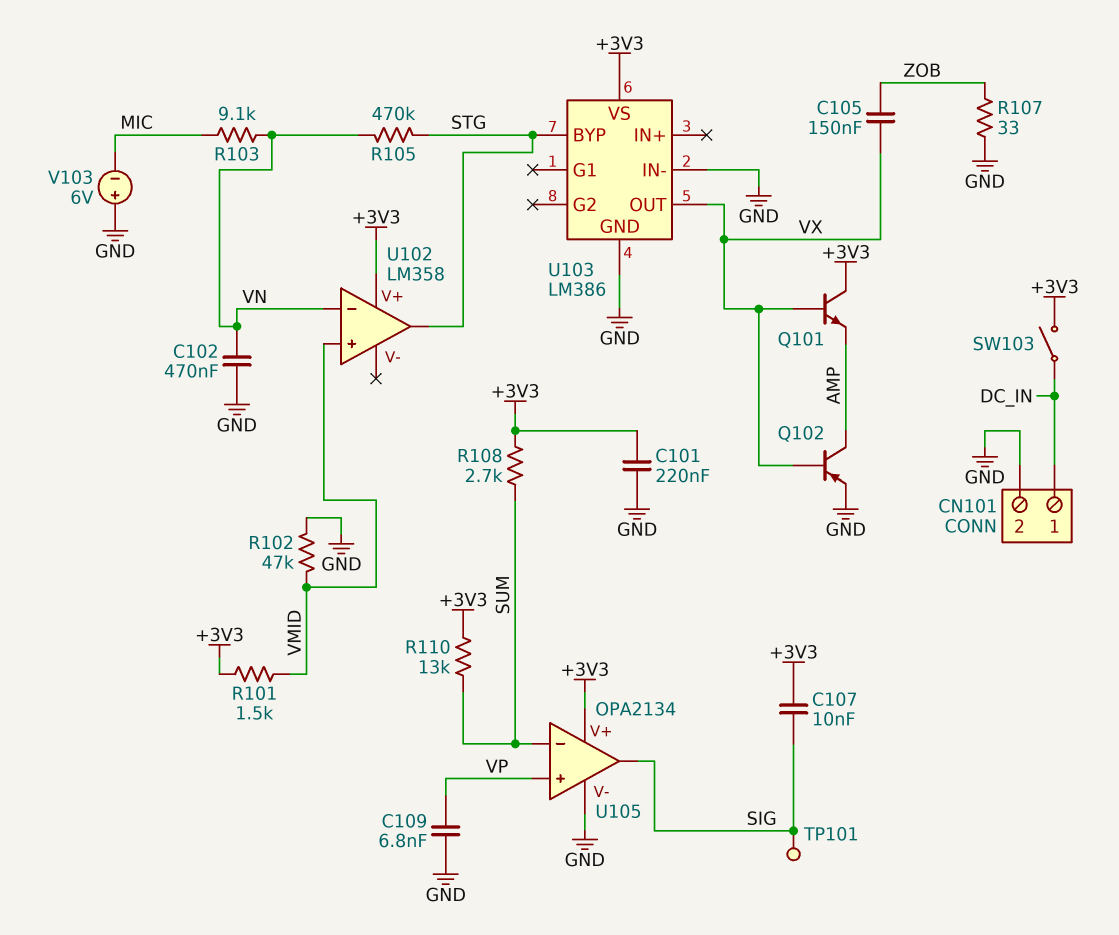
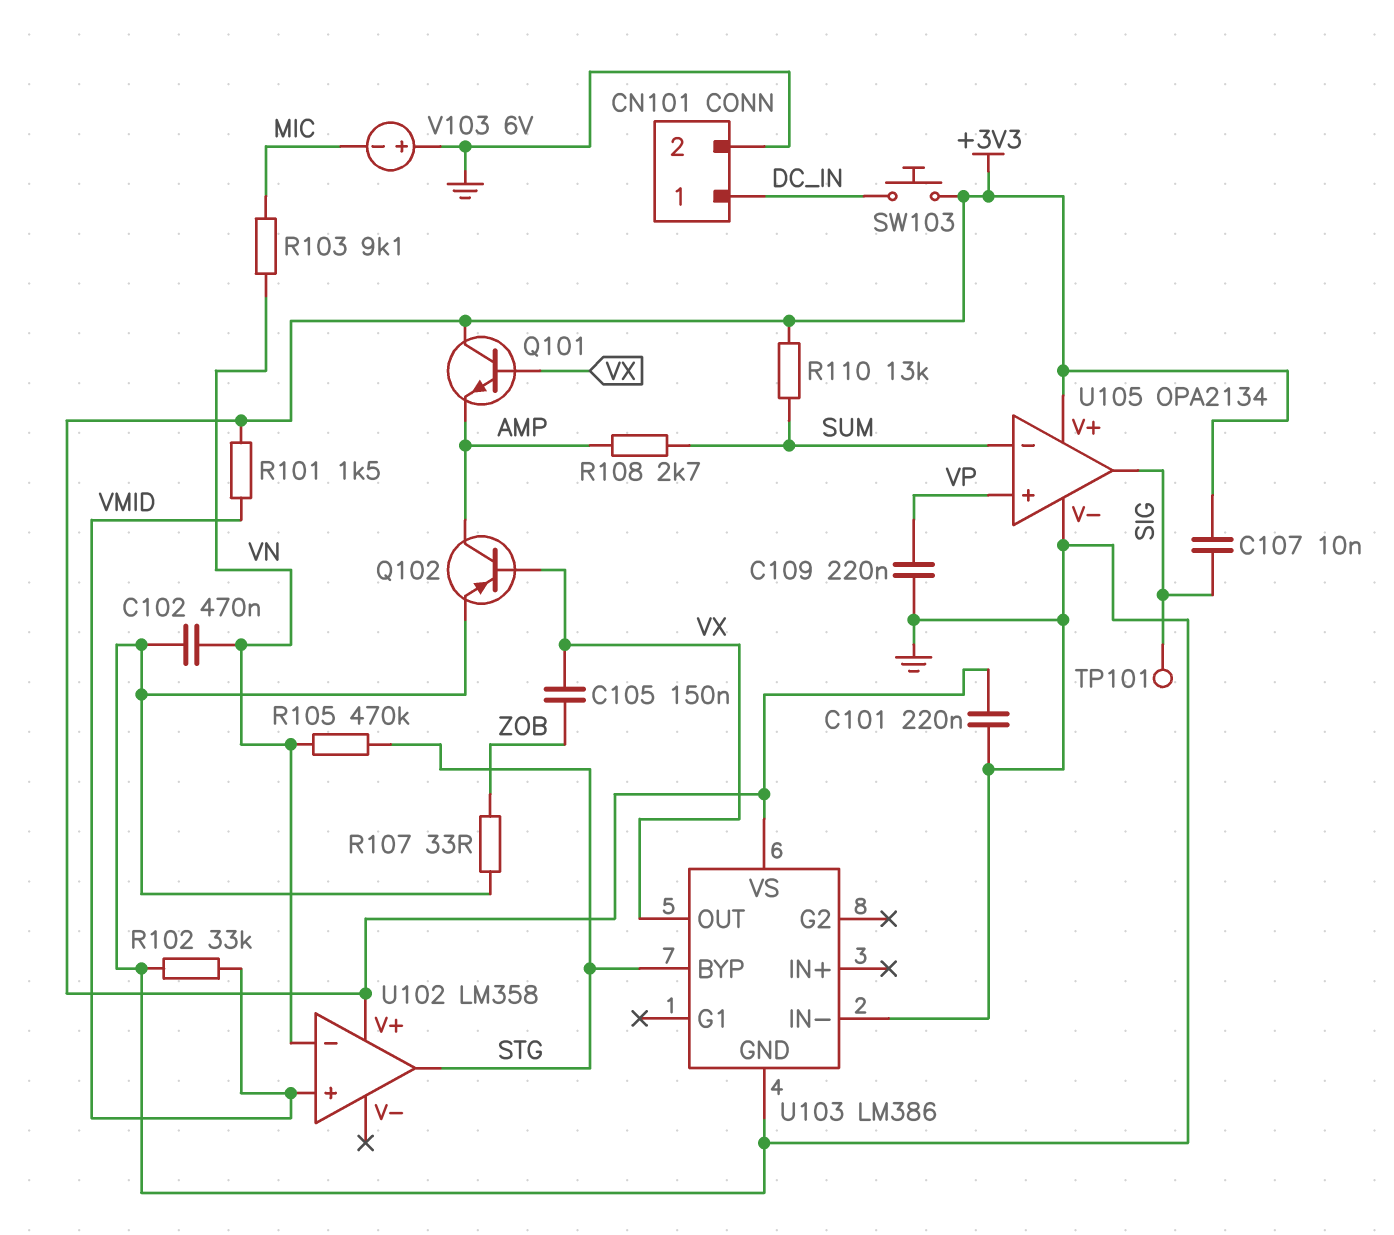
C109: 6.8nF (GND, VP) -> 220nF (GND, VP)
R102: 47k (GND, VMID) -> 33k (GND, VMID)
R108: 2.7k (+3V3, SUM) -> 2.7k (AMP, SUM)
SW103: switch (+3V3, DC_IN) -> button (+3V3, DC_IN)

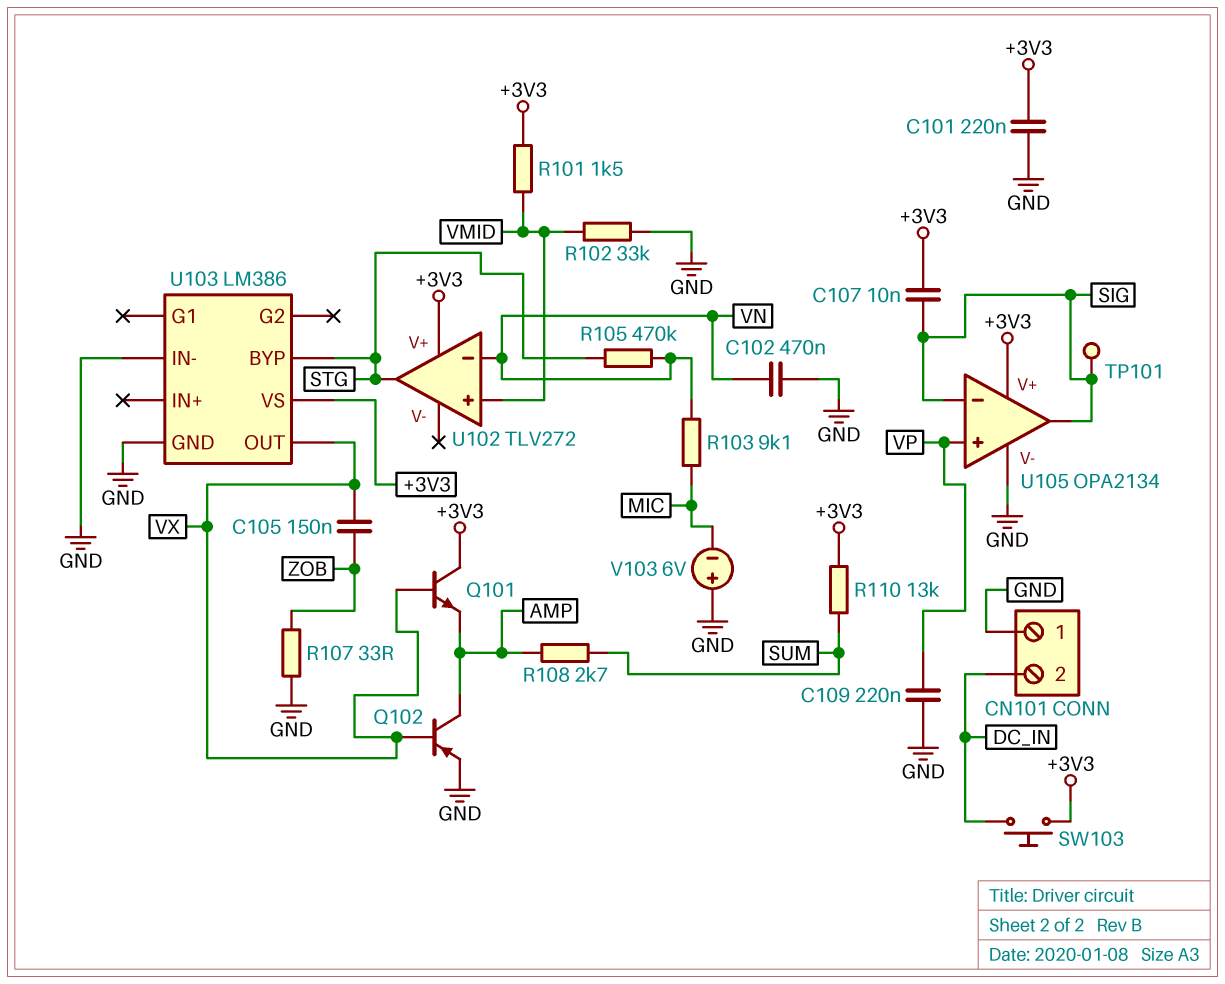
CN101 pin 1: DC_IN -> GND
CN101 pin 2: GND -> DC_IN
U102: LM358 -> TLV272
U105 pin in-: SUM -> SIG

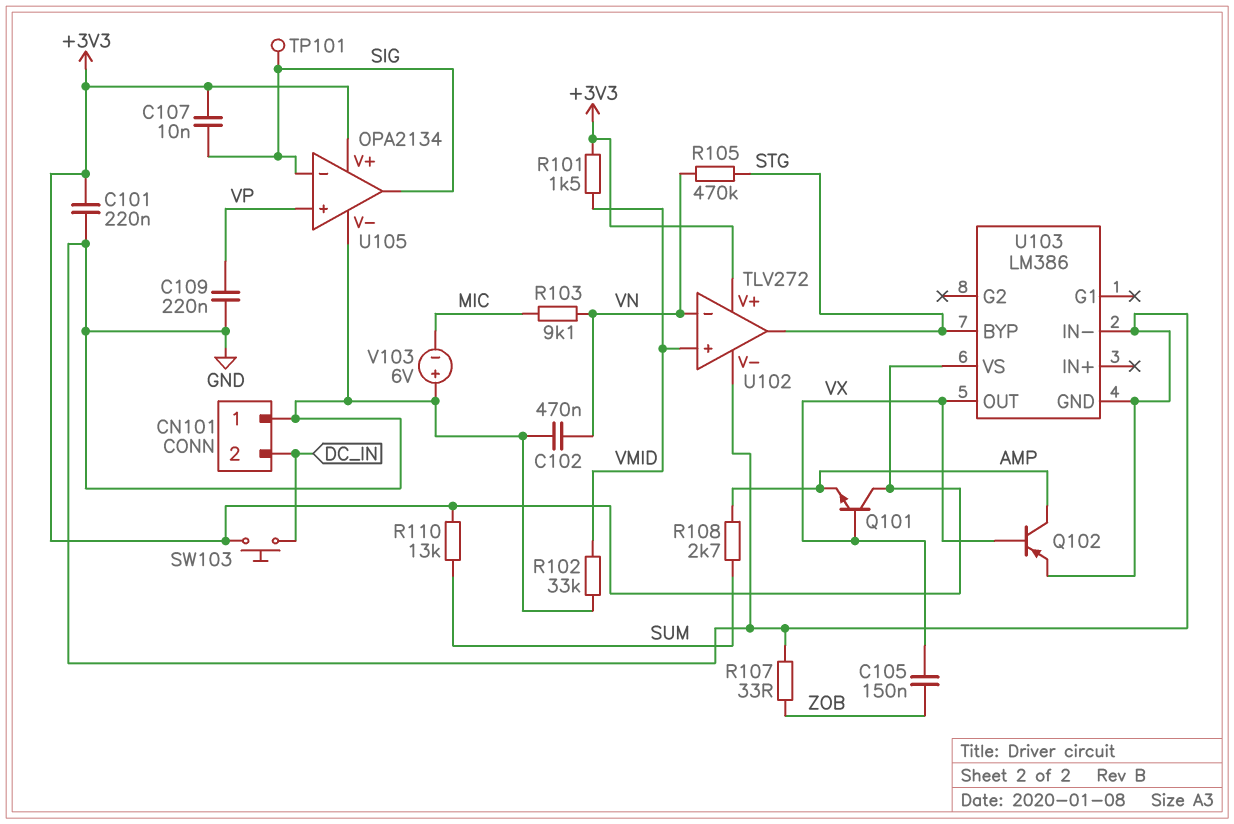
U102 pin V-: none -> GND

